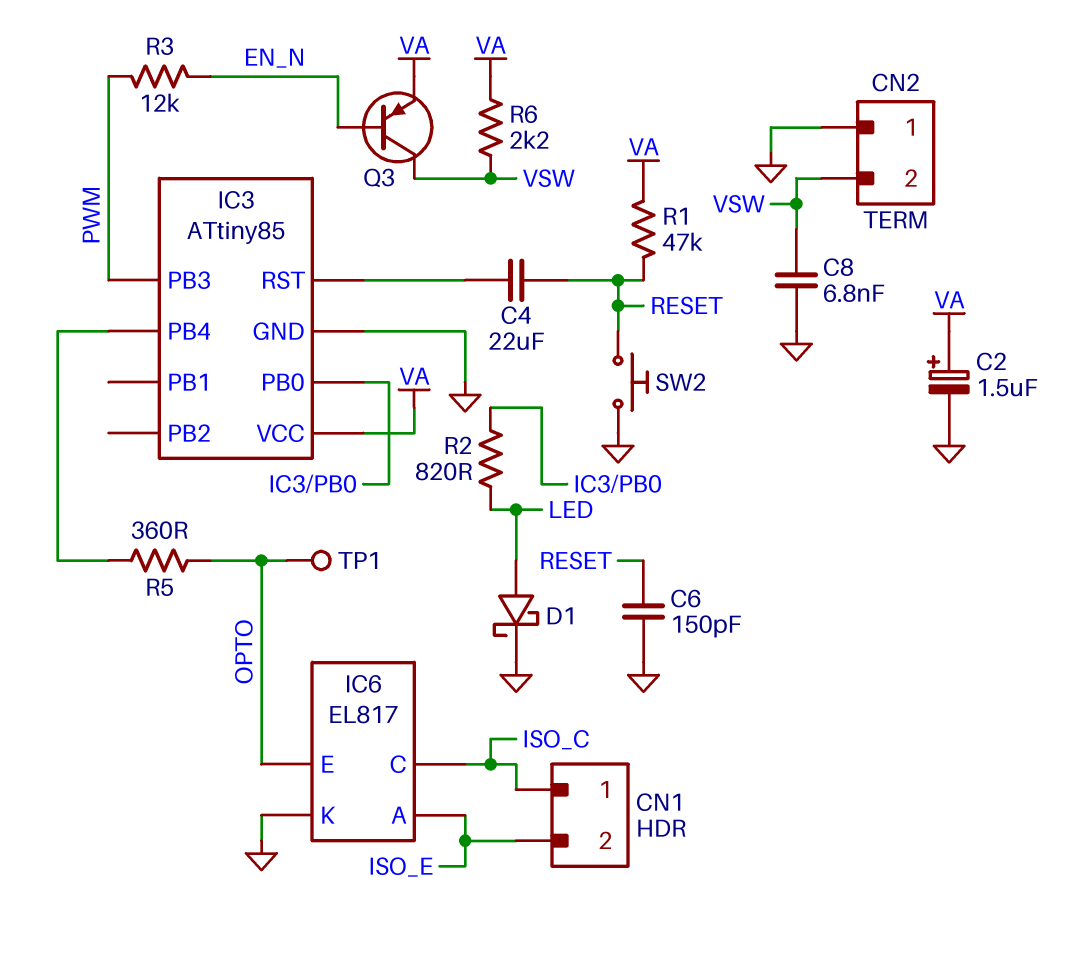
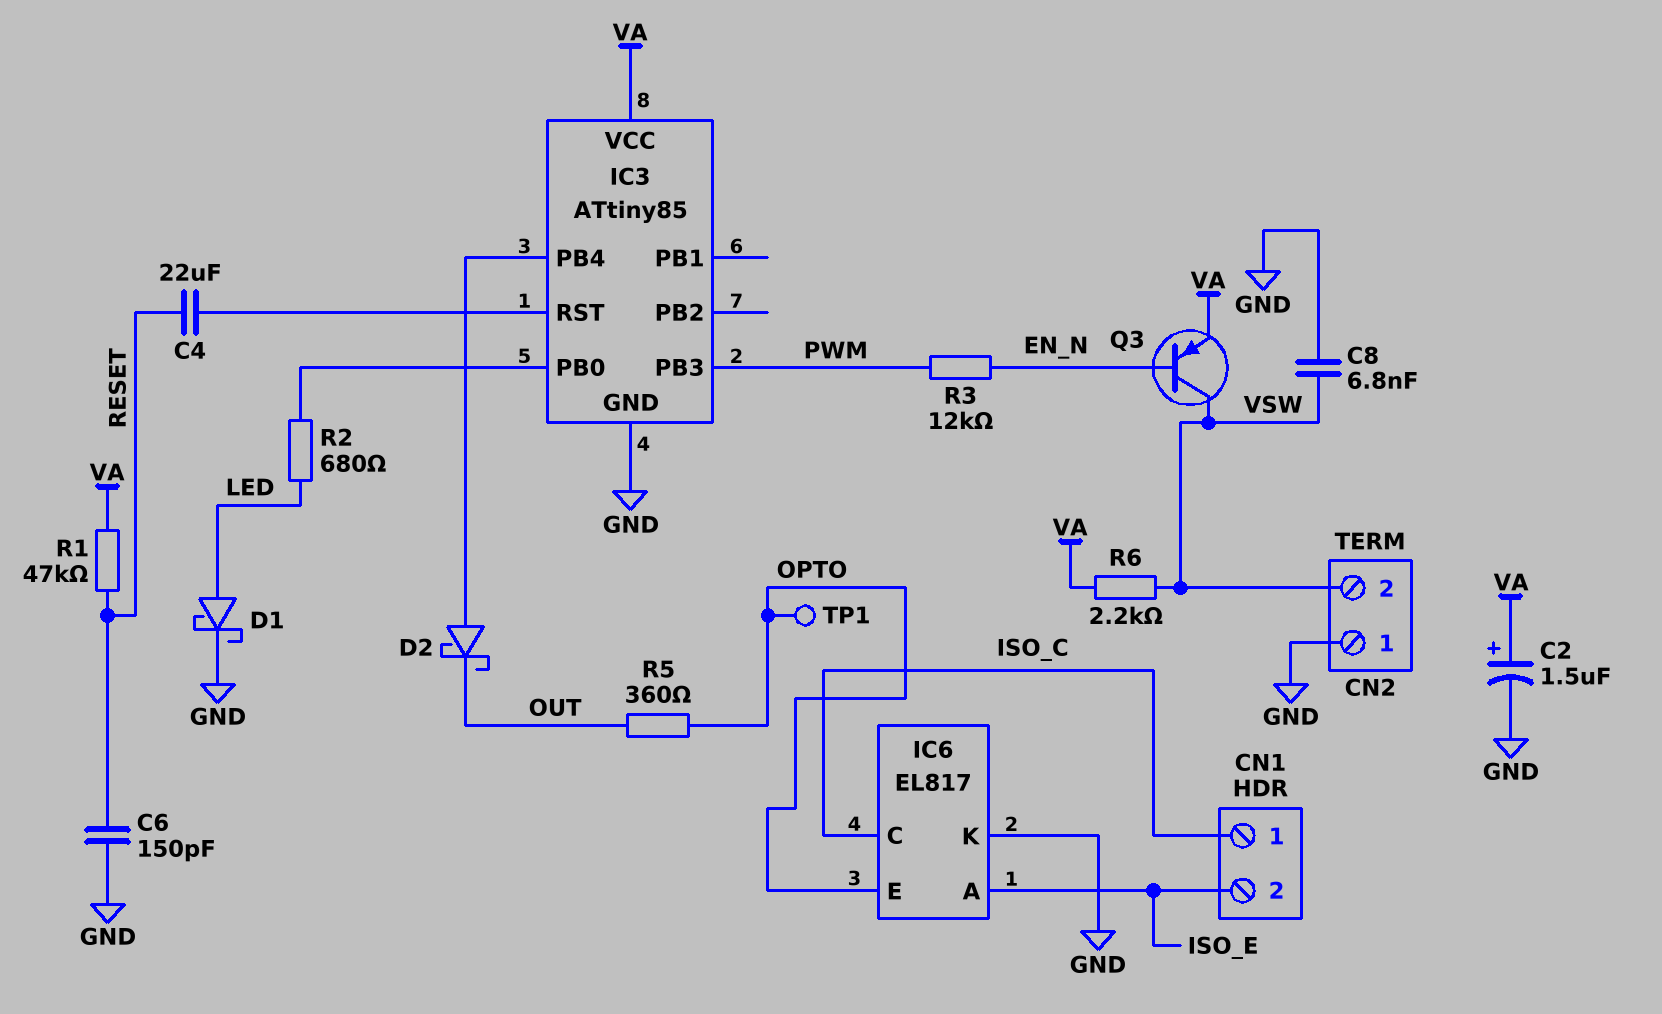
D2: none -> schottky (A IC3/PB4, K OUT)
R2: 820 (IC3/PB0, LED) -> 680 (IC3/PB0, LED)
R5: 360 (IC3/PB4, OPTO) -> 360 (OPTO, OUT)
SW2: button (GND, RESET) -> none

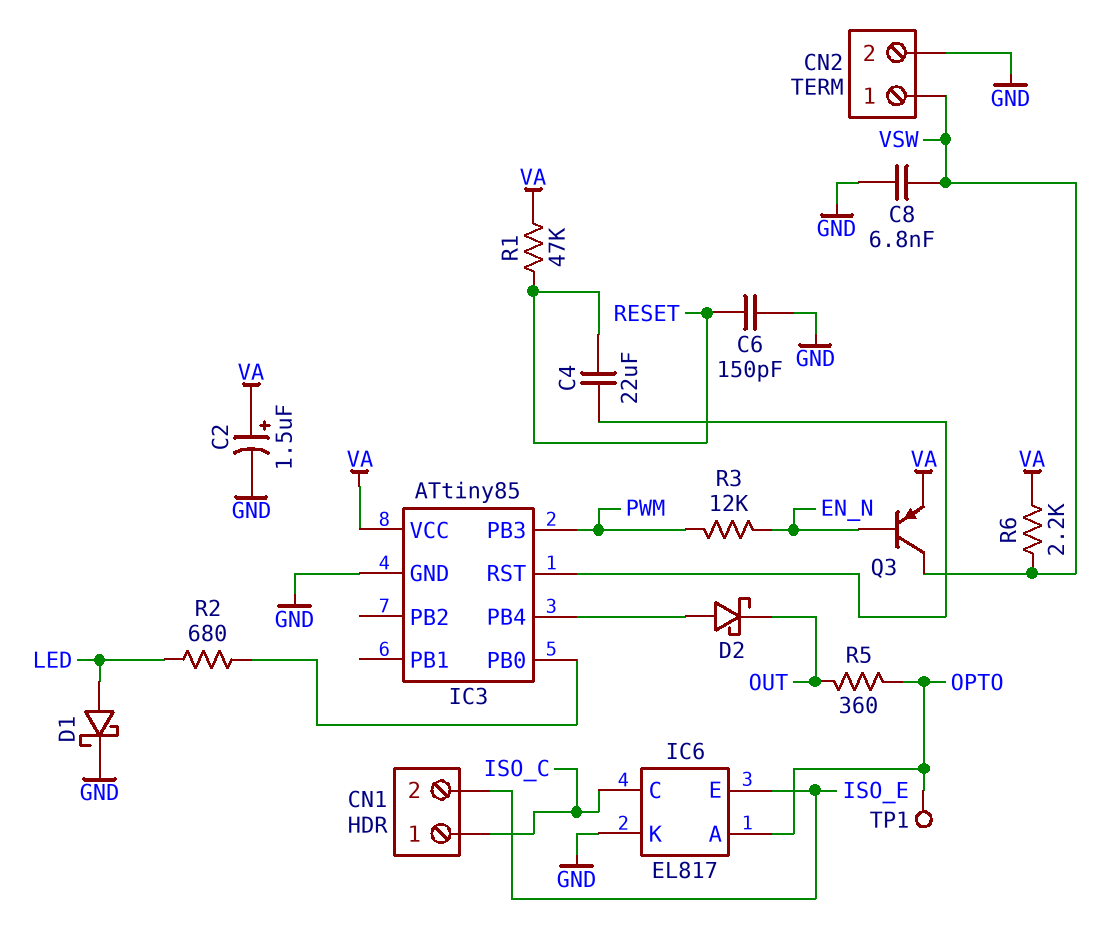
CN2 pin 1: GND -> VSW
CN2 pin 2: VSW -> GND
IC6 pin A: ISO_E -> OPTO
IC6 pin E: OPTO -> ISO_E

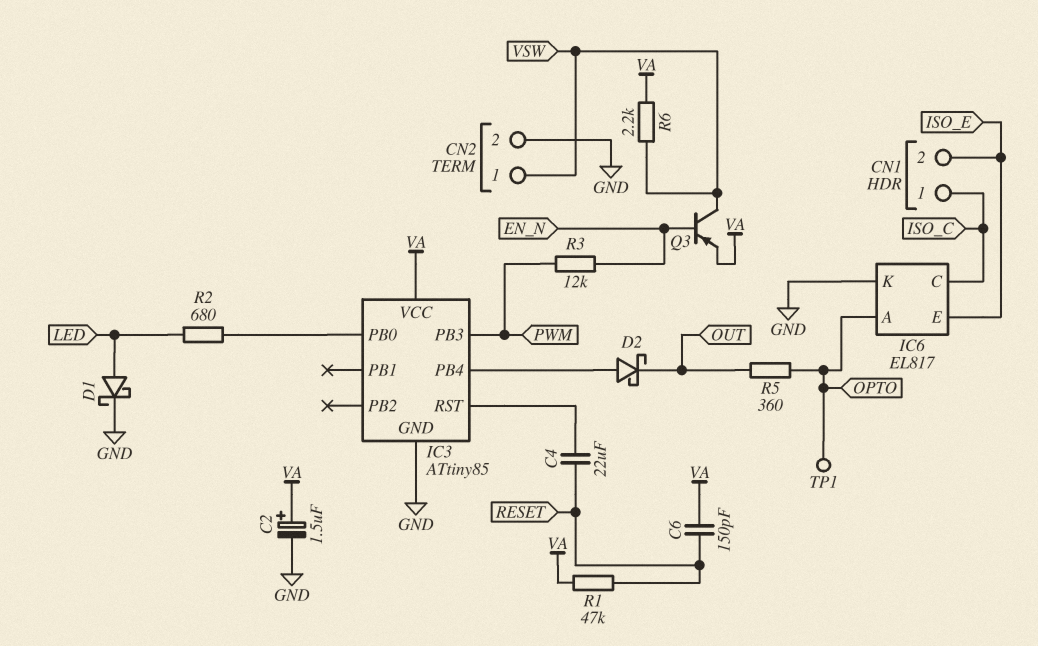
C6: 150pF (GND, RESET) -> 150pF (RESET, VA)
C8: 6.8nF (GND, VSW) -> none

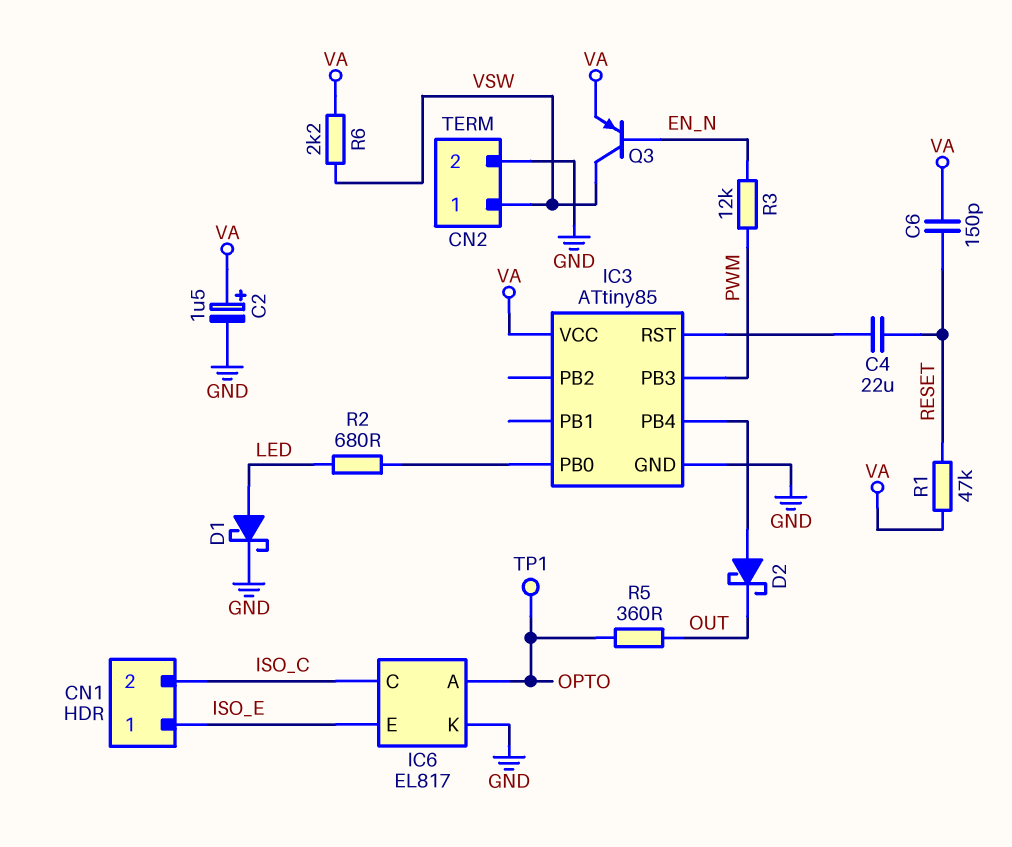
CN1 pin 1: ISO_C -> ISO_E
CN1 pin 2: ISO_E -> ISO_C

